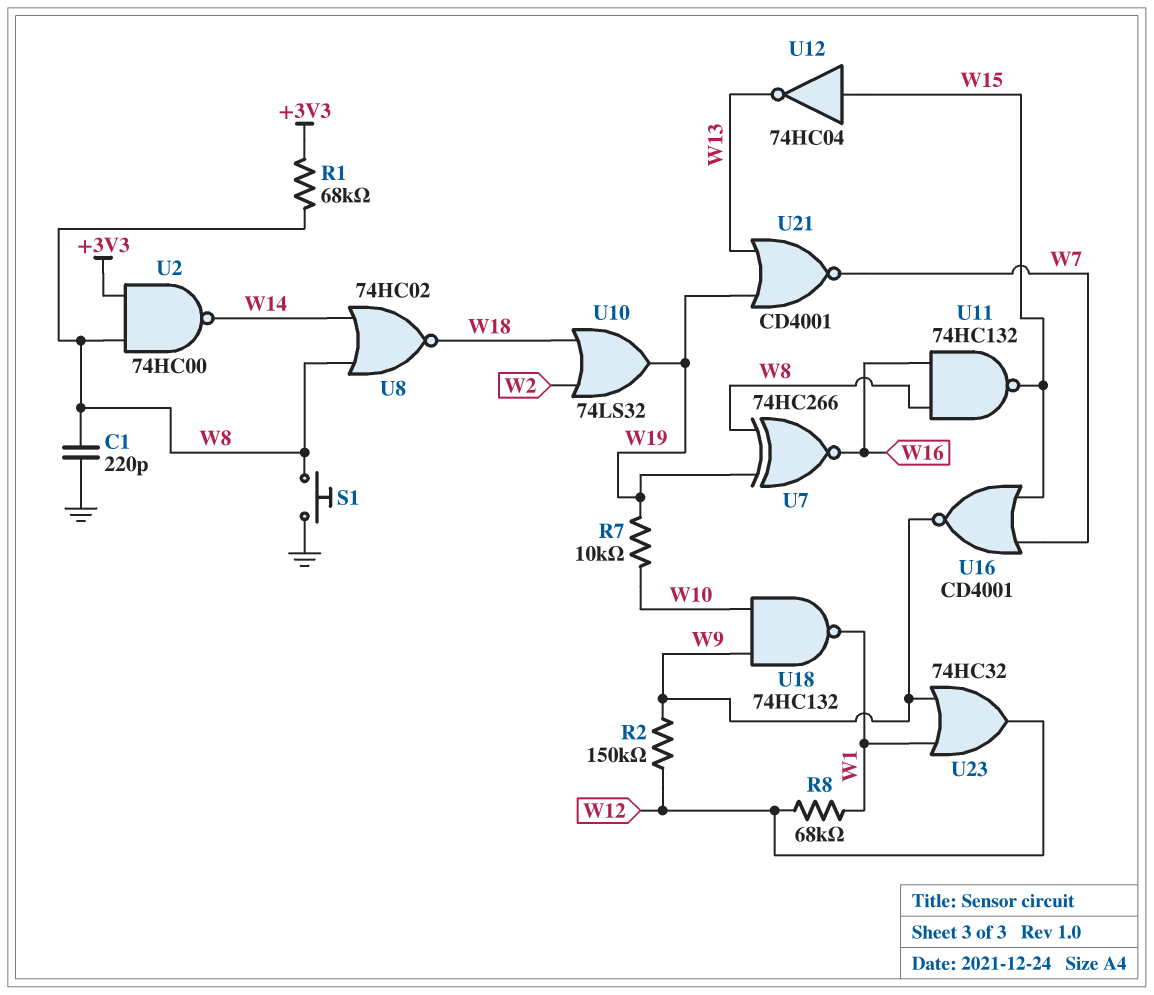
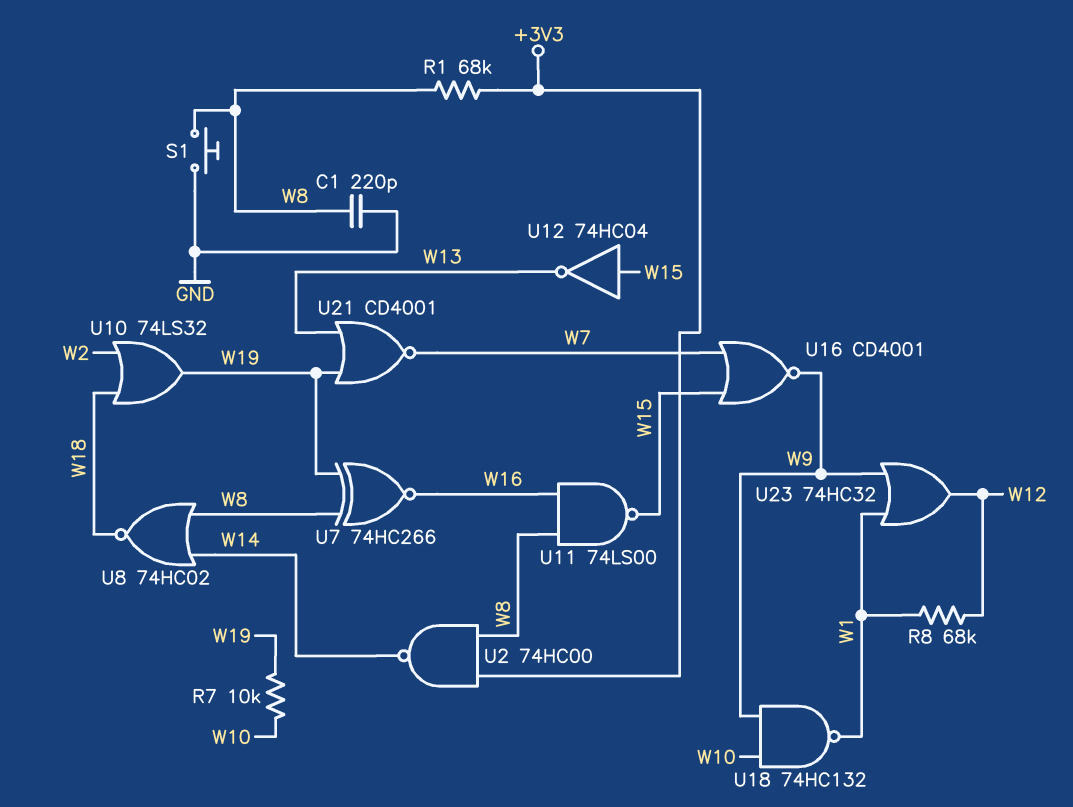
R2: 150k (W9, W12) -> none
U11: NAND 74HC132 (in W8, in W16, out W15) -> NAND 74LS00 (in W8, in W16, out W15)

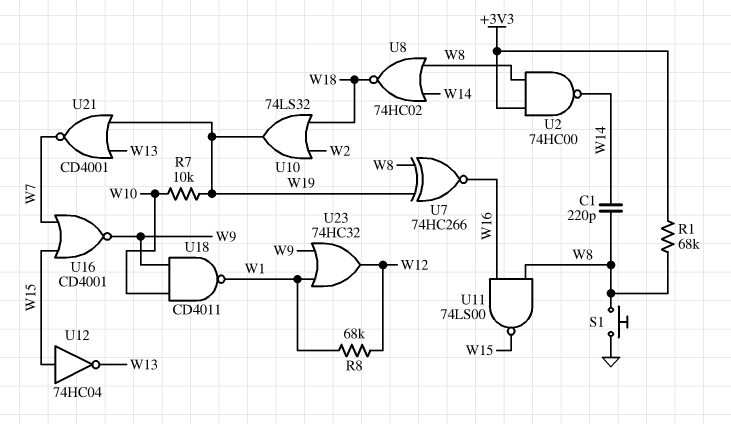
C1: 220pF (GND, W8) -> 220pF (W8, W14)
U18: NAND 74HC132 (in W9, in W10, out W1) -> NAND CD4011 (in W9, in W10, out W1)

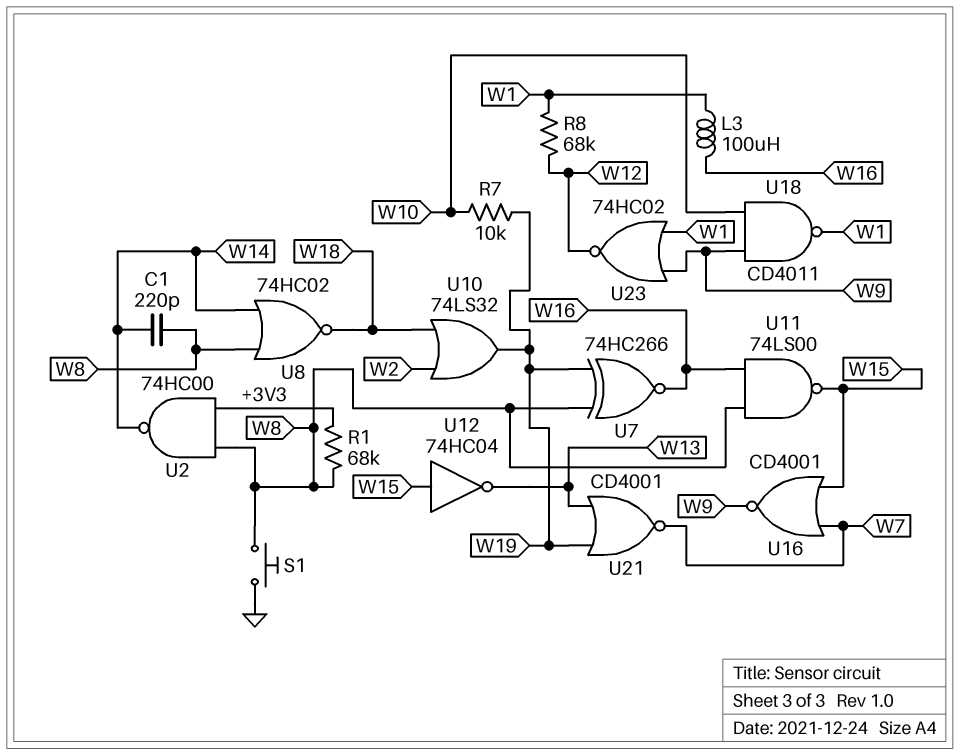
L3: none -> 100uH (W1, W16)
U23: OR 74HC32 (in W1, in W9, out W12) -> NOR 74HC02 (in W1, in W9, out W12)

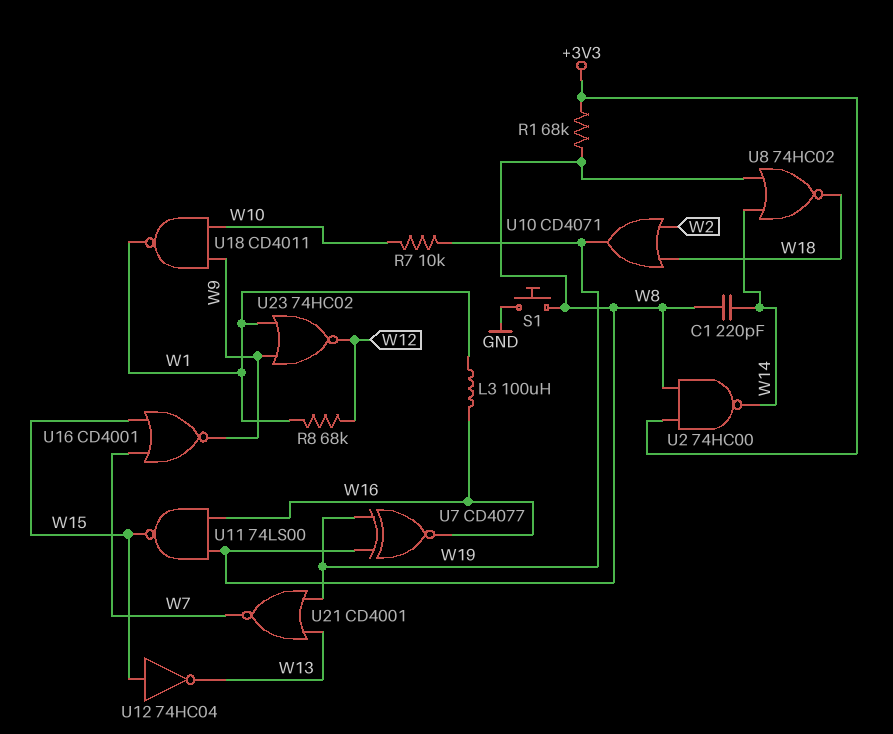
U7: XNOR 74HC266 (in W8, in W19, out W16) -> XNOR CD4077 (in W8, in W19, out W16)
U10: OR 74LS32 (in W2, in W18, out W19) -> OR CD4071 (in W2, in W18, out W19)

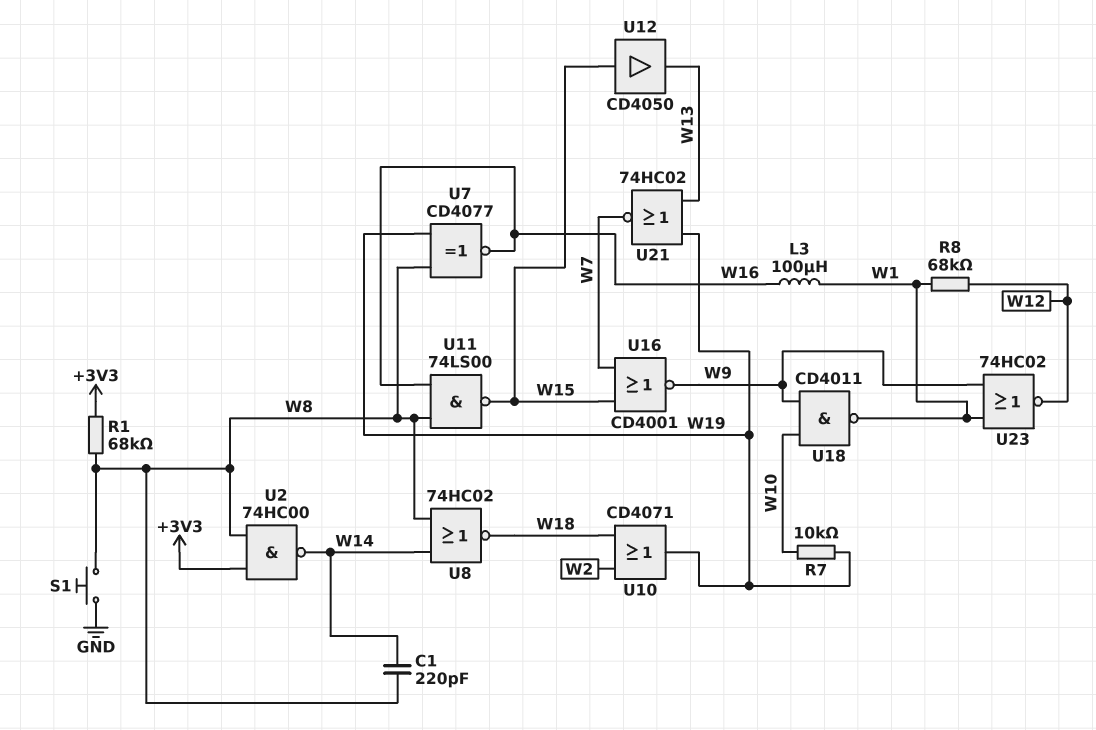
U12: NOT 74HC04 (in W15, out W13) -> buffer CD4050 (in W15, out W13)
U21: NOR CD4001 (in W13, in W19, out W7) -> NOR 74HC02 (in W13, in W19, out W7)

